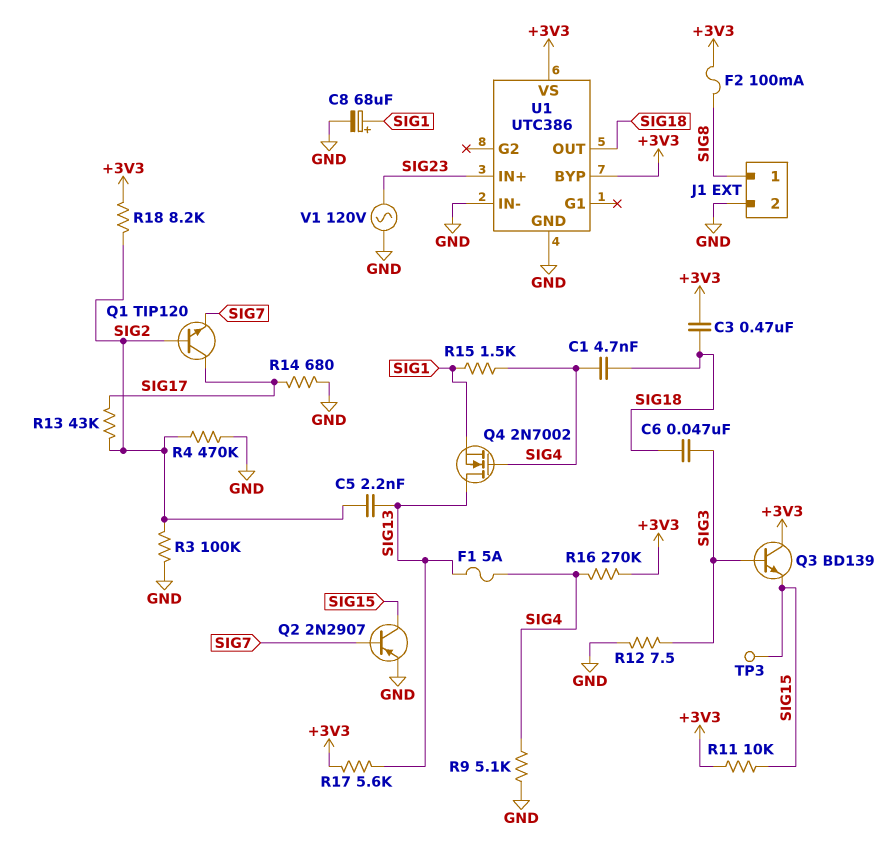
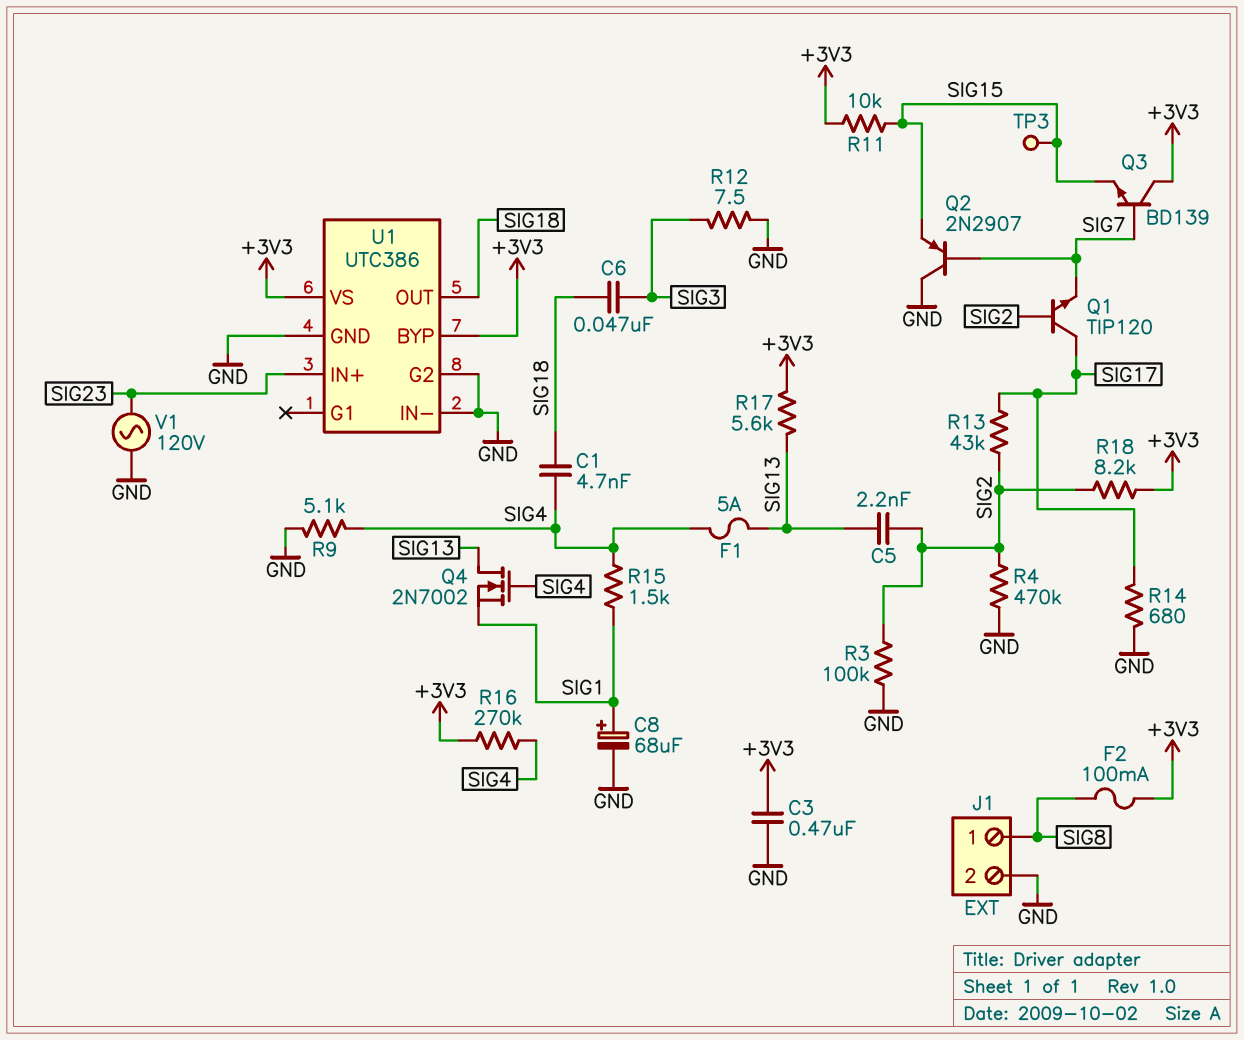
C3: 470nF (+3V3, SIG18) -> 470nF (+3V3, GND)
Q2: PNP 2N2907 (B SIG7, C SIG15, E GND) -> PNP 2N2907 (B SIG7, C GND, E SIG15)
Q3: NPN BD139 (B SIG3, C +3V3, E SIG15) -> NPN BD139 (B SIG7, C +3V3, E SIG15)
U1 pin G2: none -> GND

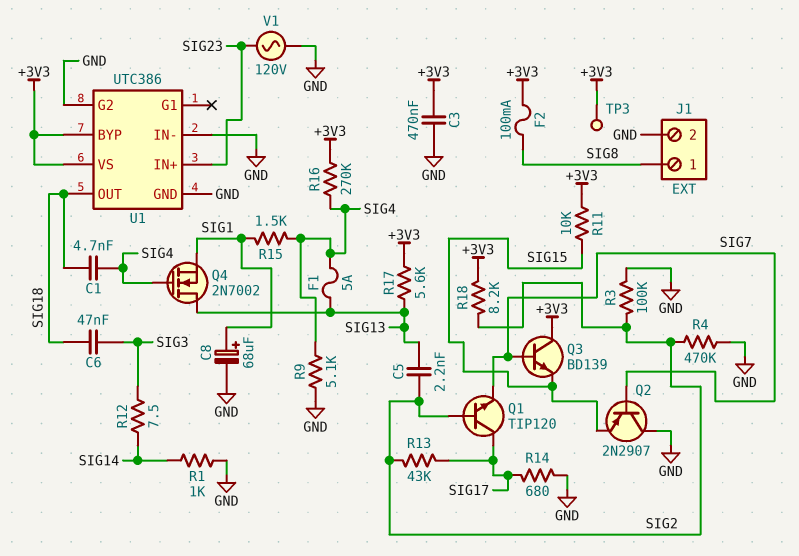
R1: none -> 1k (GND, SIG14)
R12: 7.5 (GND, SIG3) -> 7.5 (SIG3, SIG14)
TP3: test point (SIG15) -> test point (+3V3)

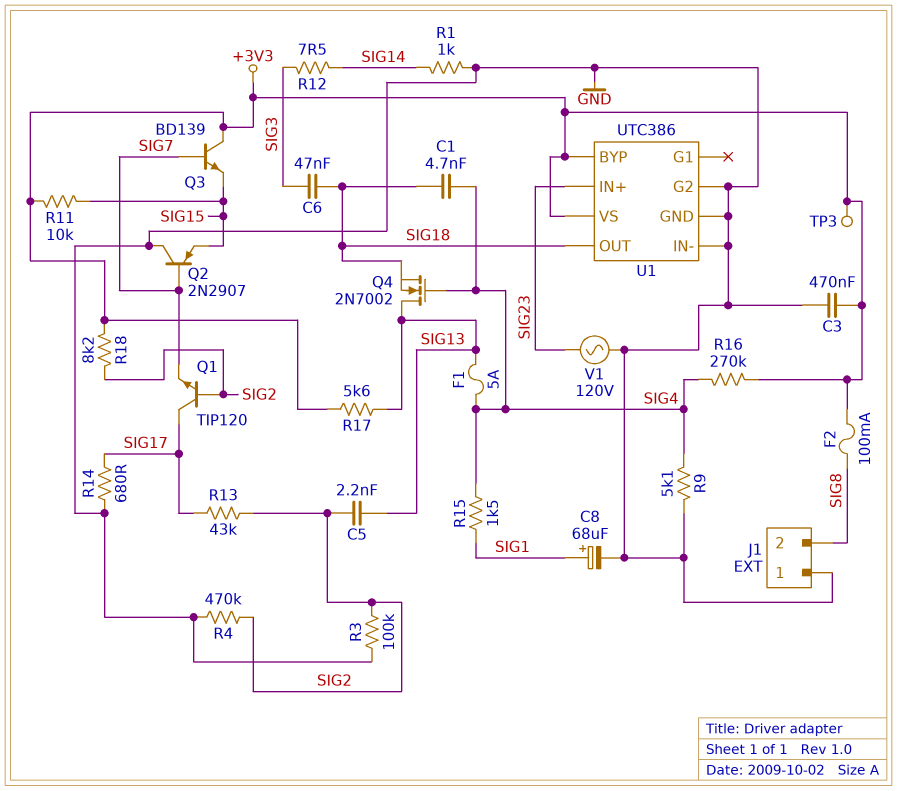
J1 pin 1: SIG8 -> GND
J1 pin 2: GND -> SIG8
Q4: NMOS 2N7002 (G SIG4, D SIG13, S SIG1) -> NMOS 2N7002 (G SIG4, D SIG13, S SIG18)

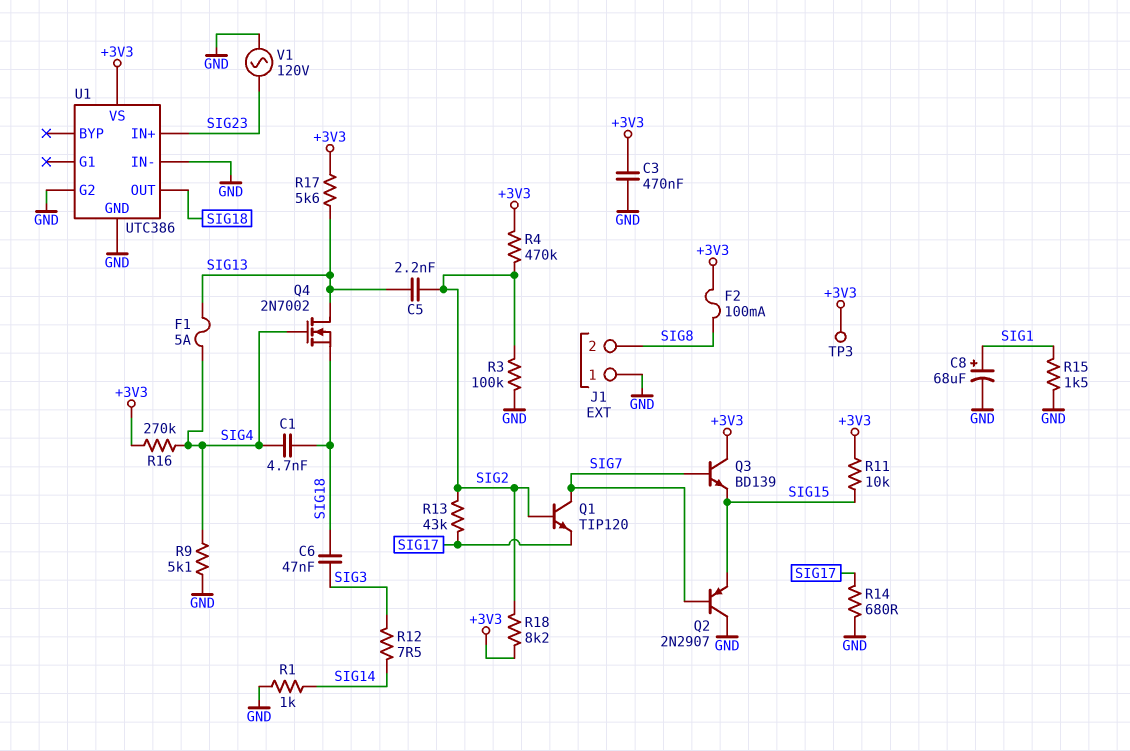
Q1: NPN TIP120 (B SIG2, C SIG17, E SIG7) -> NPN TIP120 (B SIG2, C SIG7, E SIG17)
R4: 470k (GND, SIG2) -> 470k (+3V3, SIG2)
R15: 1.5k (SIG1, SIG4) -> 1.5k (GND, SIG1)
U1 pin BYP: +3V3 -> none

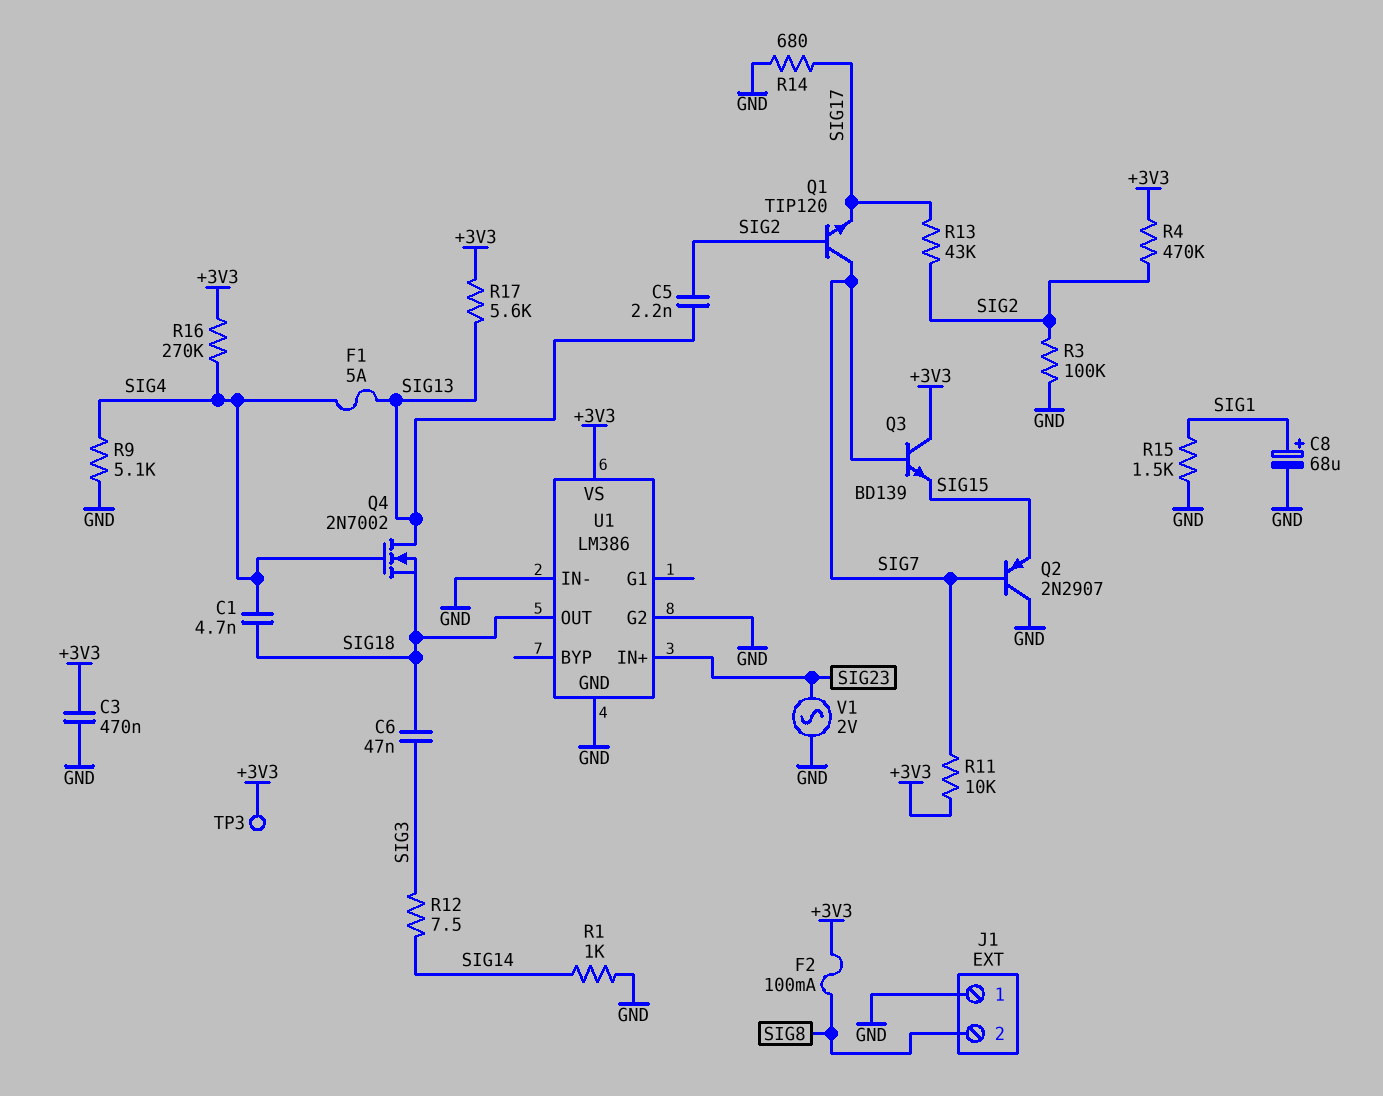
R11: 10k (+3V3, SIG15) -> 10k (+3V3, SIG7)
R18: 8.2k (+3V3, SIG2) -> none
U1: UTC386 -> LM386
V1: AC 120V (GND, SIG23) -> AC 2V (GND, SIG23)

